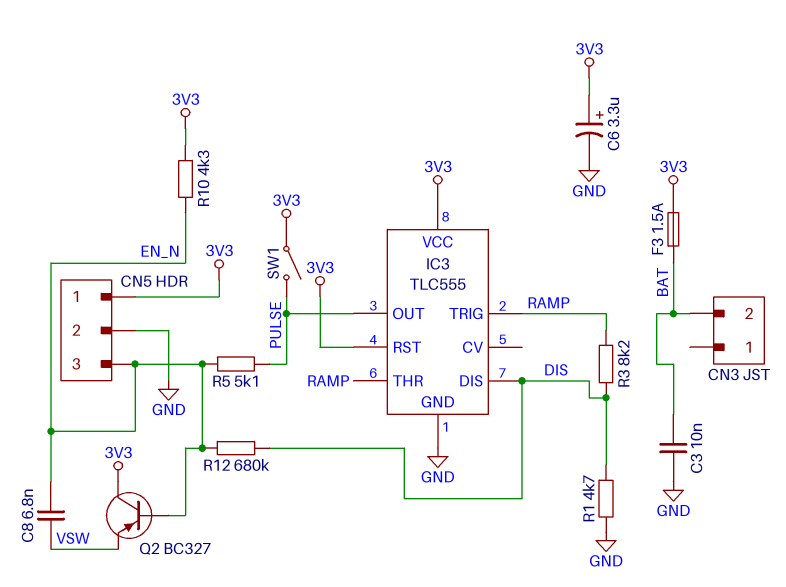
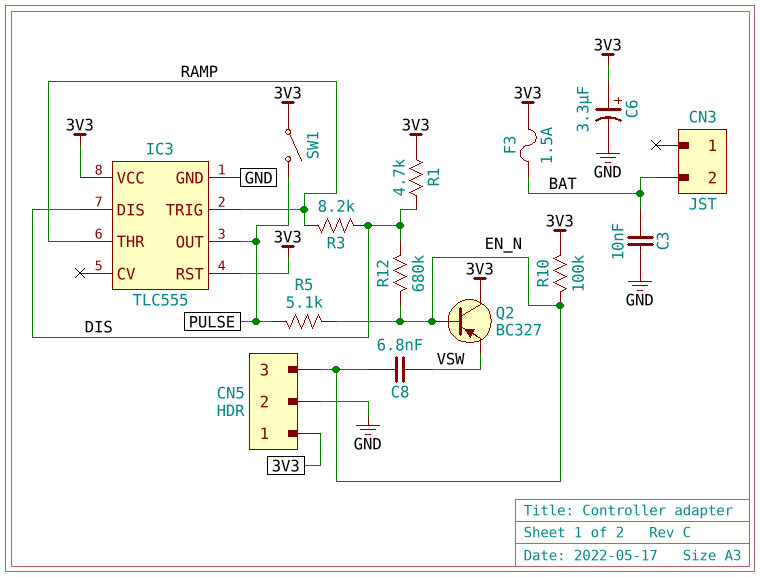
R1: 4.7k (DIS, GND) -> 4.7k (3V3, DIS)
R10: 4.3k (3V3, EN_N) -> 100k (3V3, EN_N)

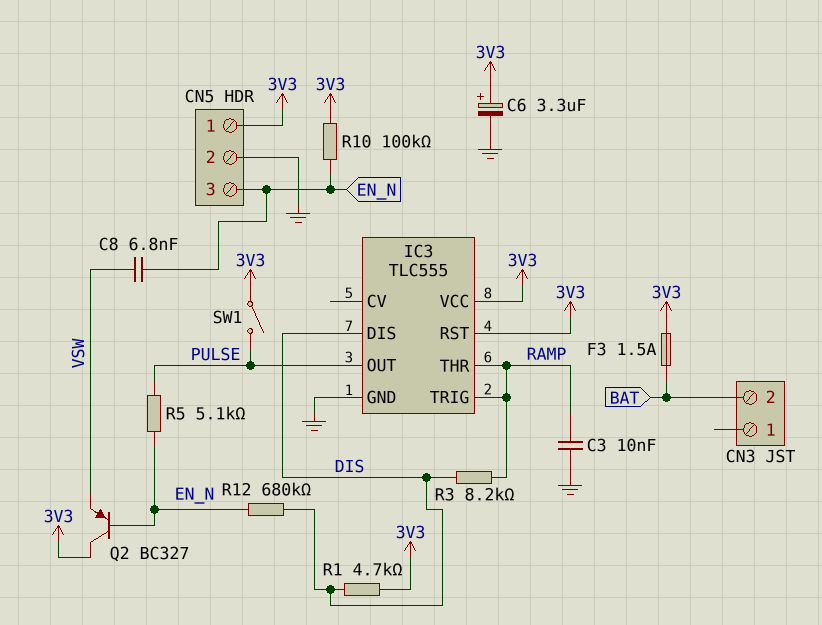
C3: 10nF (BAT, GND) -> 10nF (GND, RAMP)

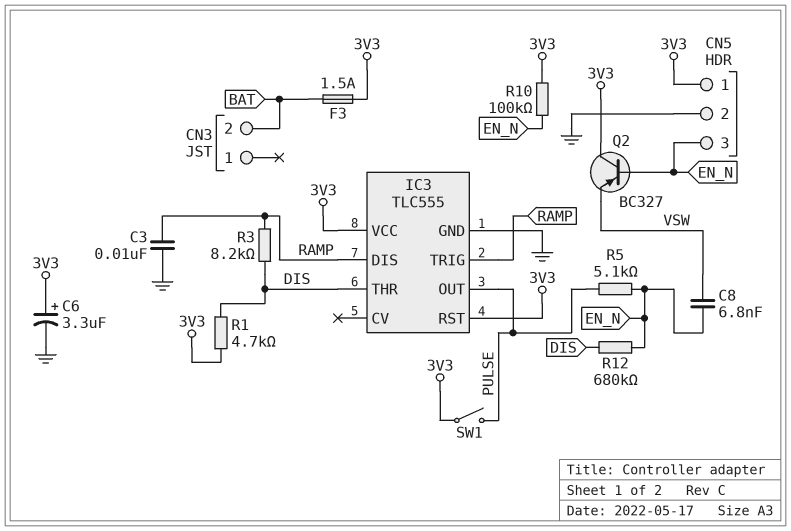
IC3 pin DIS: DIS -> RAMP
IC3 pin THR: RAMP -> DIS

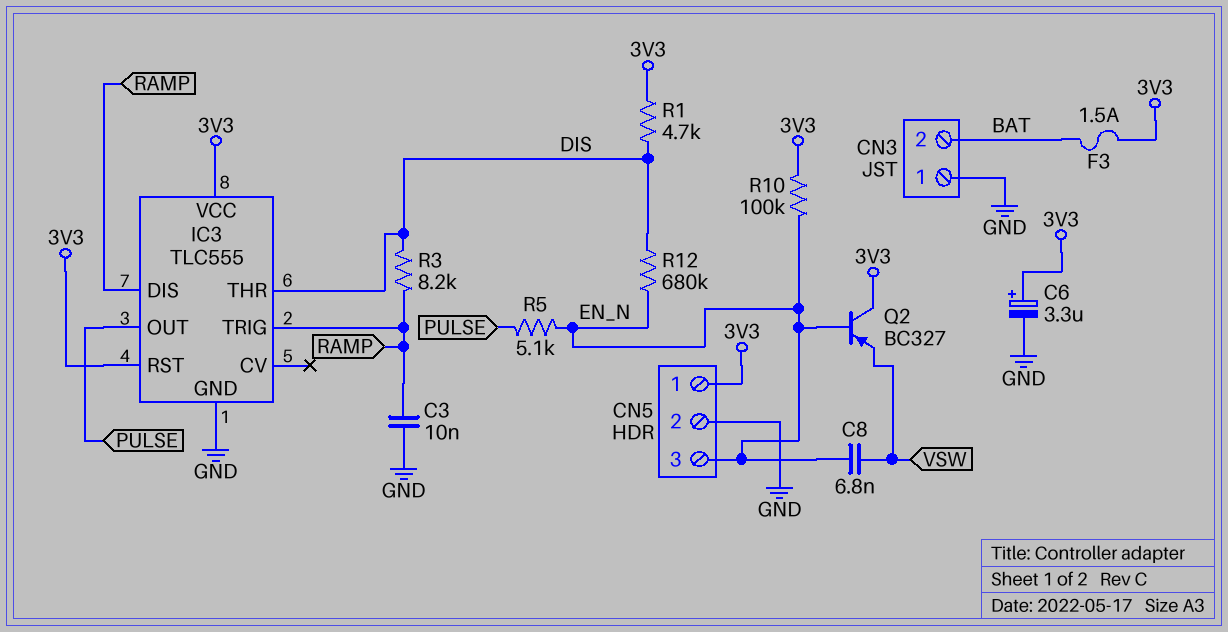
CN3 pin 1: none -> GND
SW1: switch (3V3, PULSE) -> none

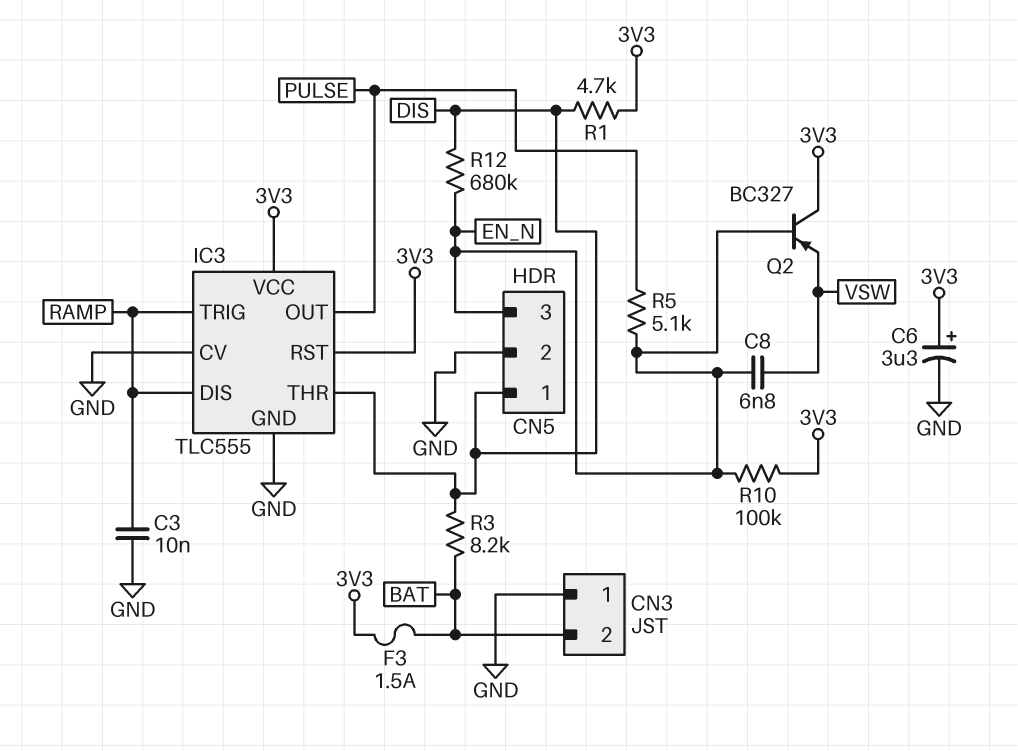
CN5 pin 1: 3V3 -> DIS
IC3 pin CV: none -> GND
R3: 8.2k (DIS, RAMP) -> 8.2k (BAT, DIS)

